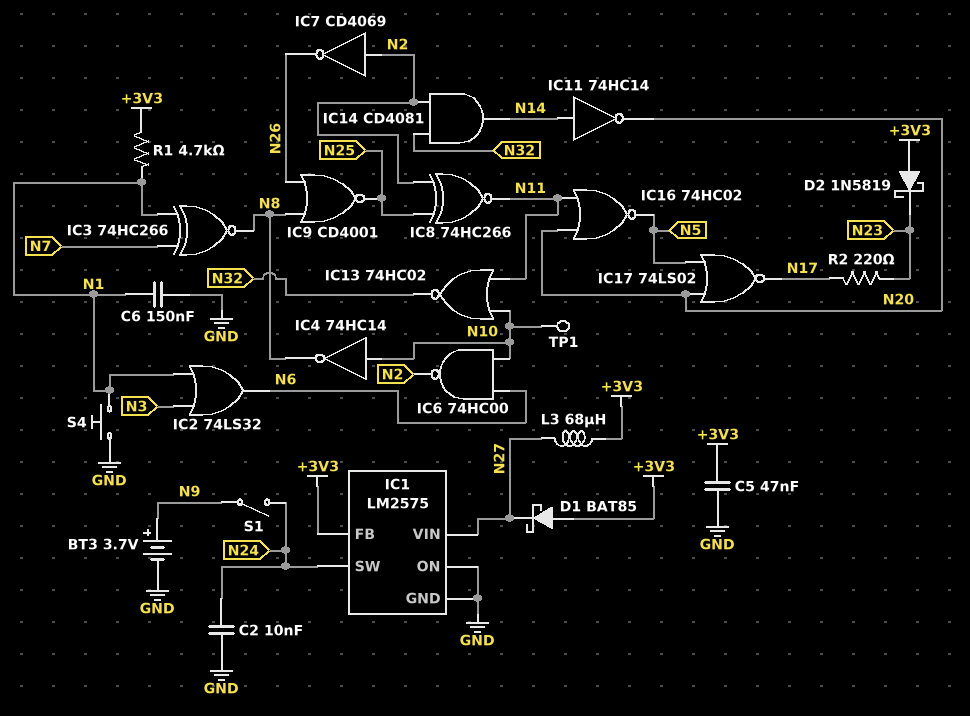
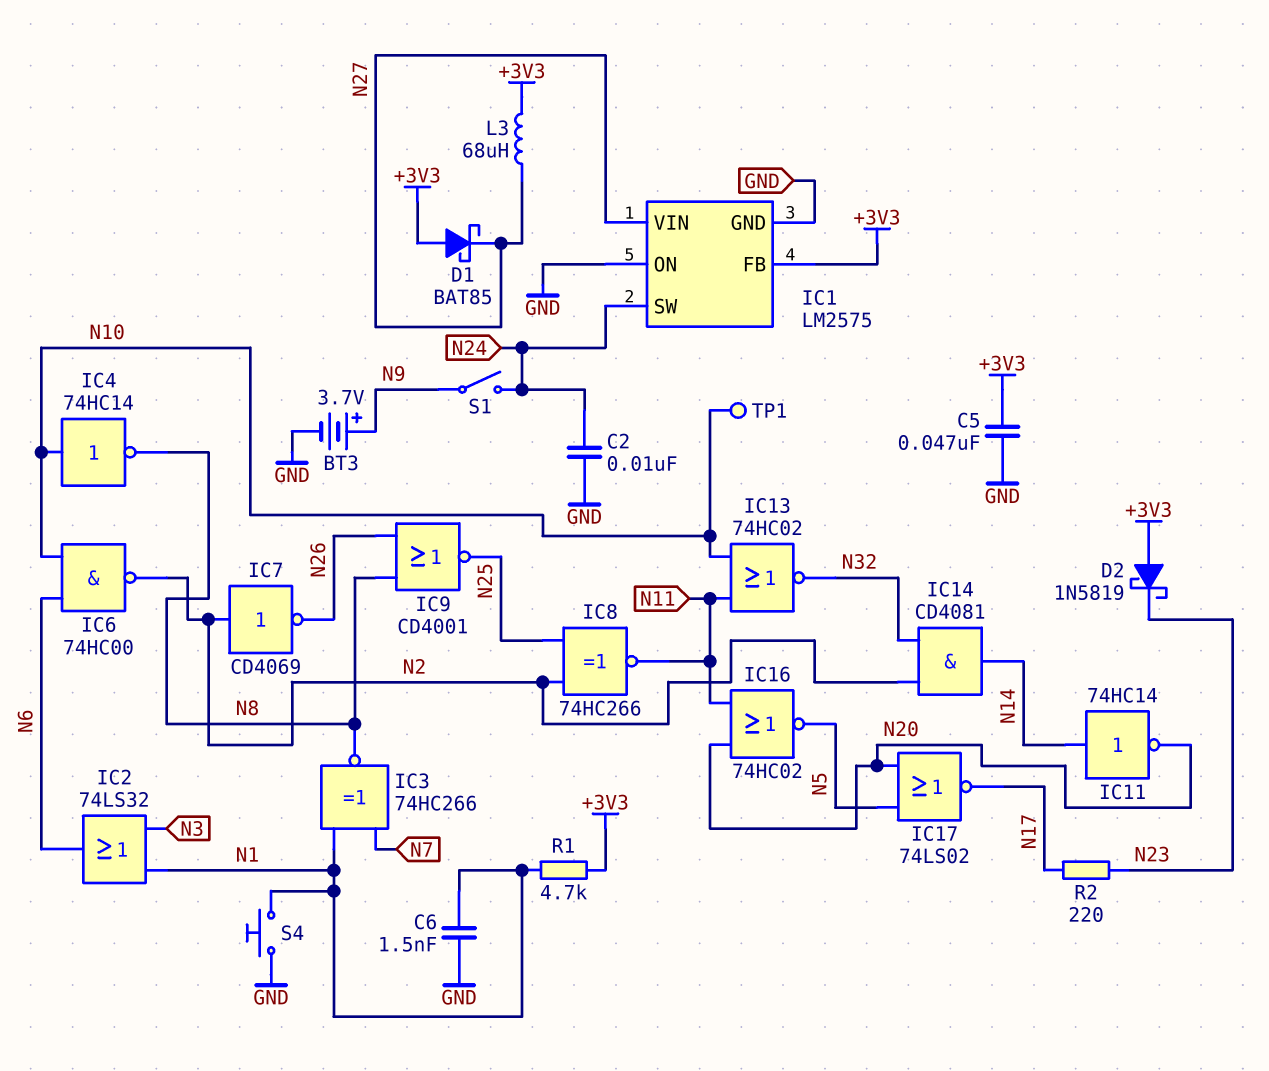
C6: 150nF (GND, N1) -> 1.5nF (GND, N1)

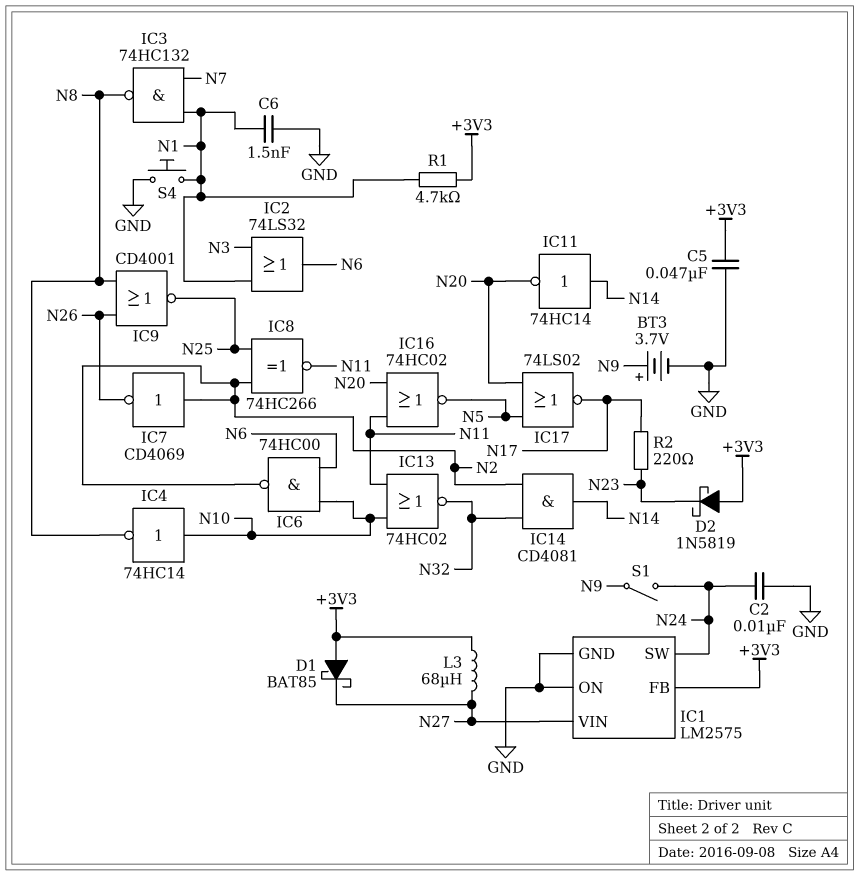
IC3: XNOR 74HC266 (in N1, in N7, out N8) -> NAND 74HC132 (in N1, in N7, out N8)
TP1: test point (N10) -> none

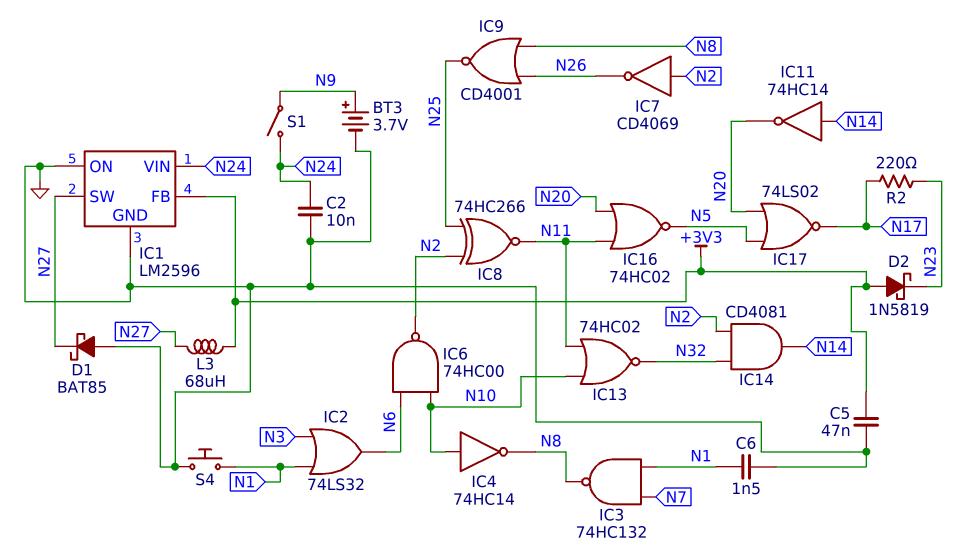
D1: schottky BAT85 (A +3V3, K N27) -> schottky BAT85 (A GND, K N27)
IC1: LM2575 -> LM2596
IC1 pin SW: N24 -> N27
IC1 pin VIN: N27 -> N24
R1: 4.7k (+3V3, N1) -> none

